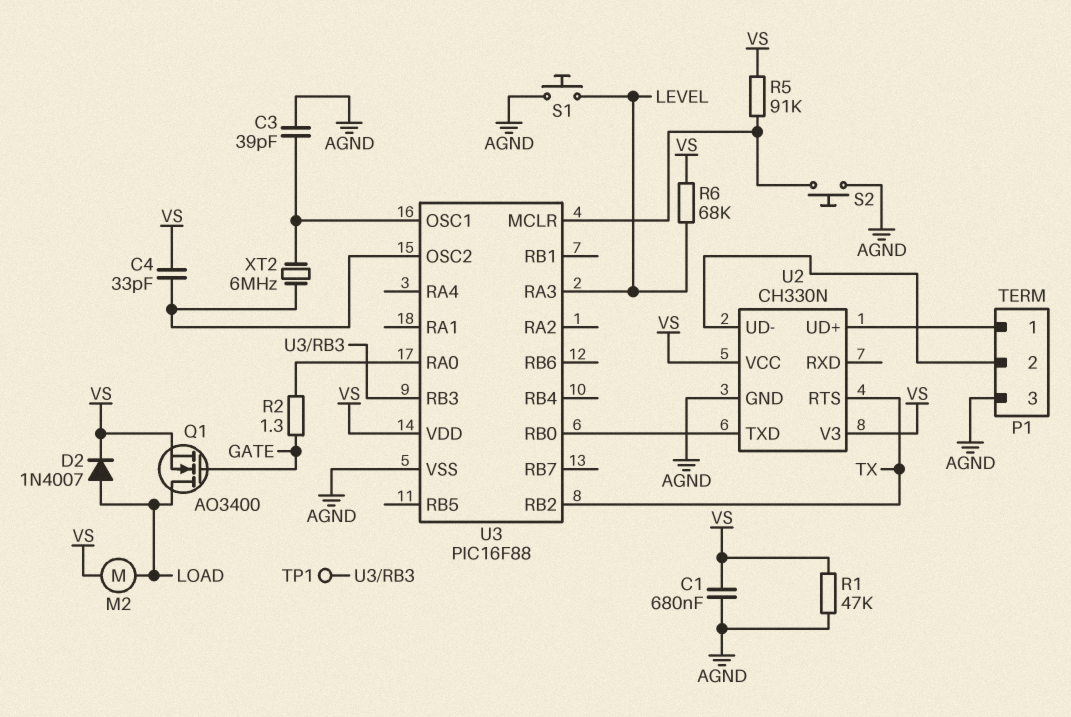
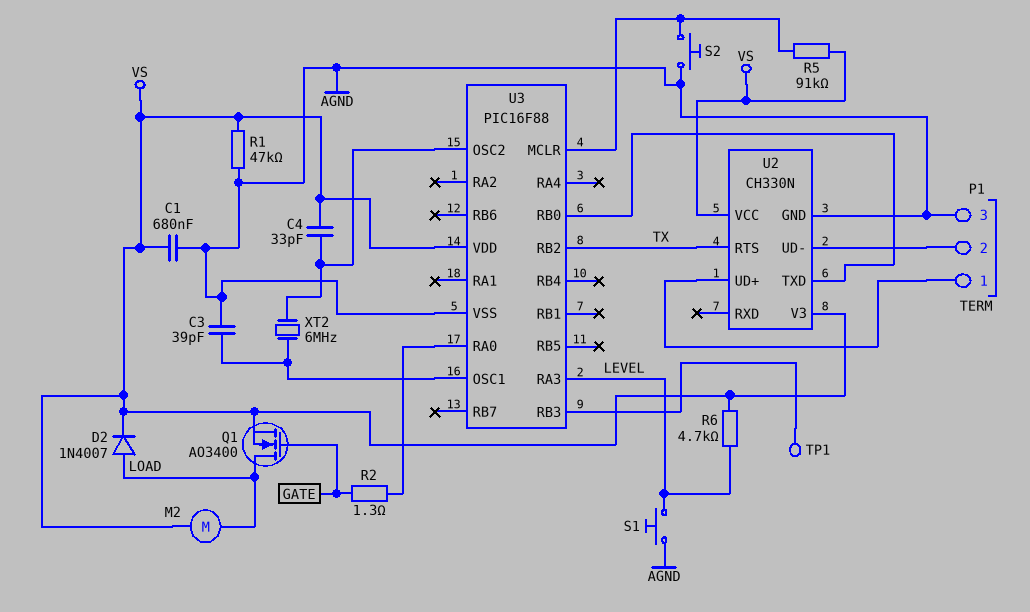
R6: 68k (LEVEL, VS) -> 4.7k (LEVEL, VS)

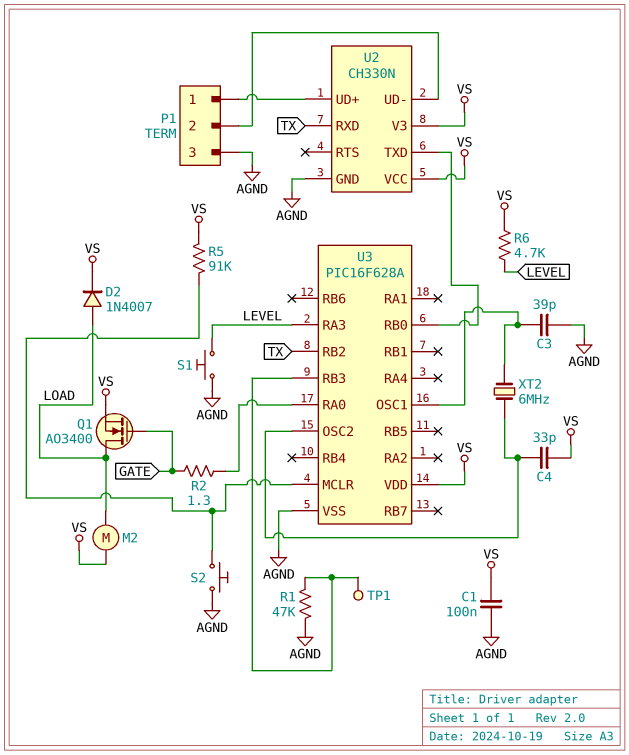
C1: 680nF (AGND, VS) -> 100nF (AGND, VS)
R1: 47k (AGND, VS) -> 47k (AGND, U3/RB3)
U2 pin RTS: TX -> none
U2 pin RXD: none -> TX
U3: PIC16F88 -> PIC16F628A

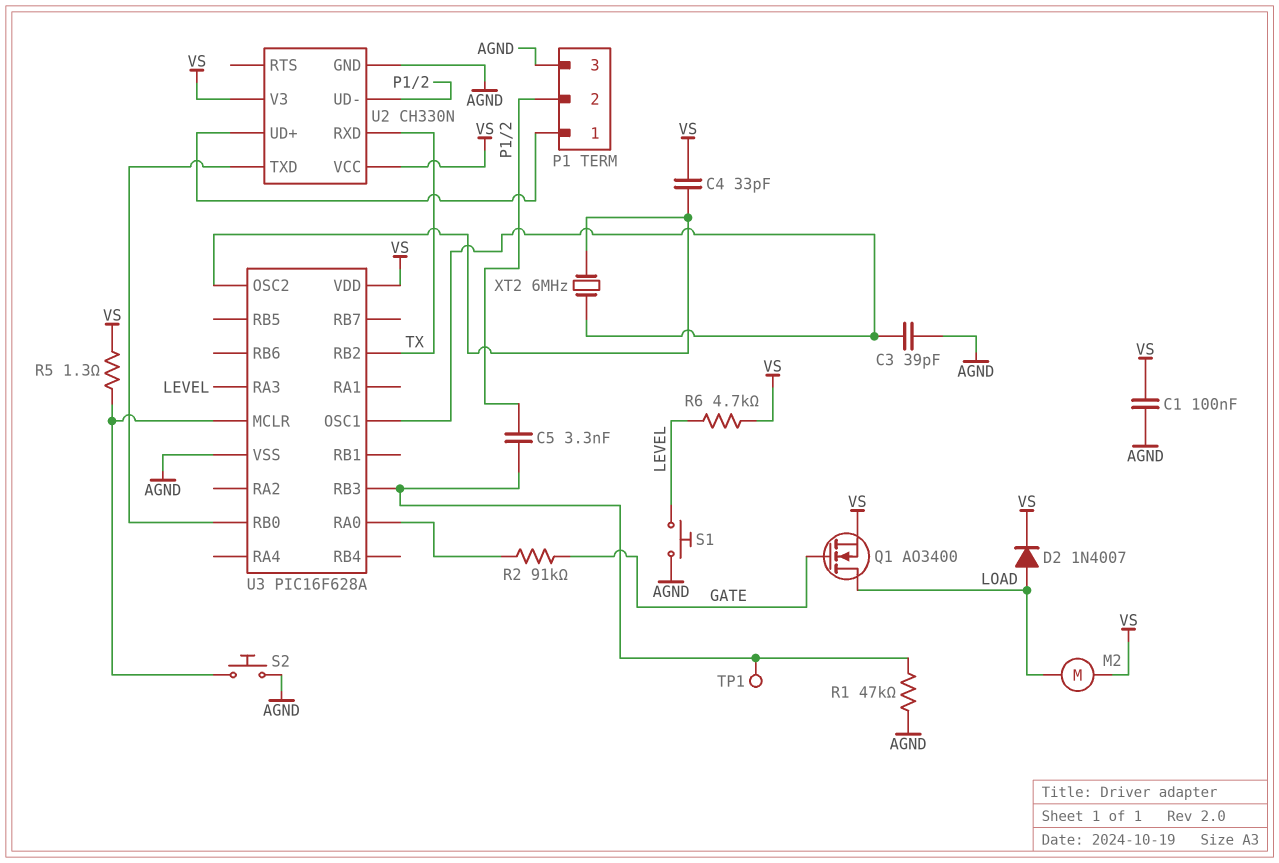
C5: none -> 3.3nF (P1/2, U3/RB3)
R2: 1.3 (GATE, U3/RA0) -> 91k (GATE, U3/RA0)
R5: 91k (U3/MCLR, VS) -> 1.3 (U3/MCLR, VS)

